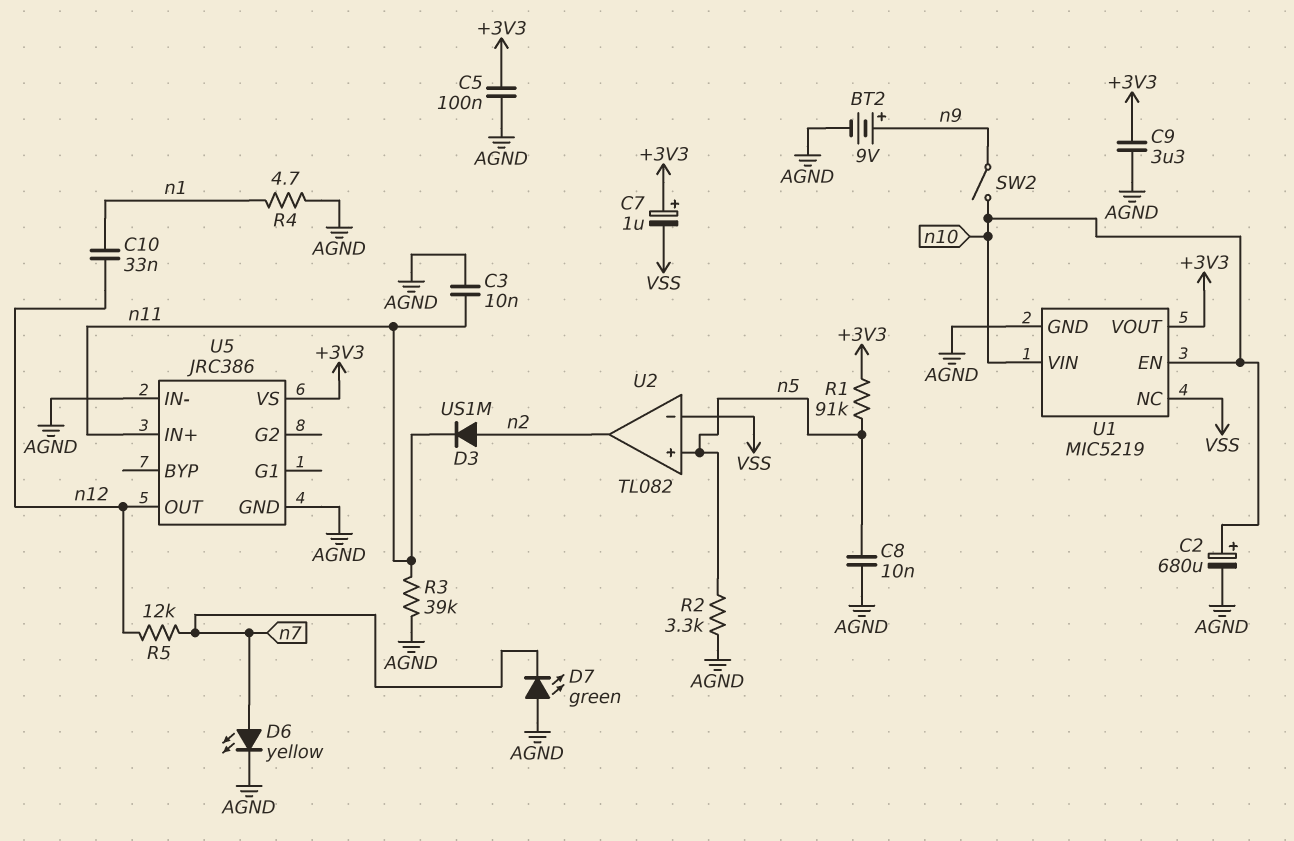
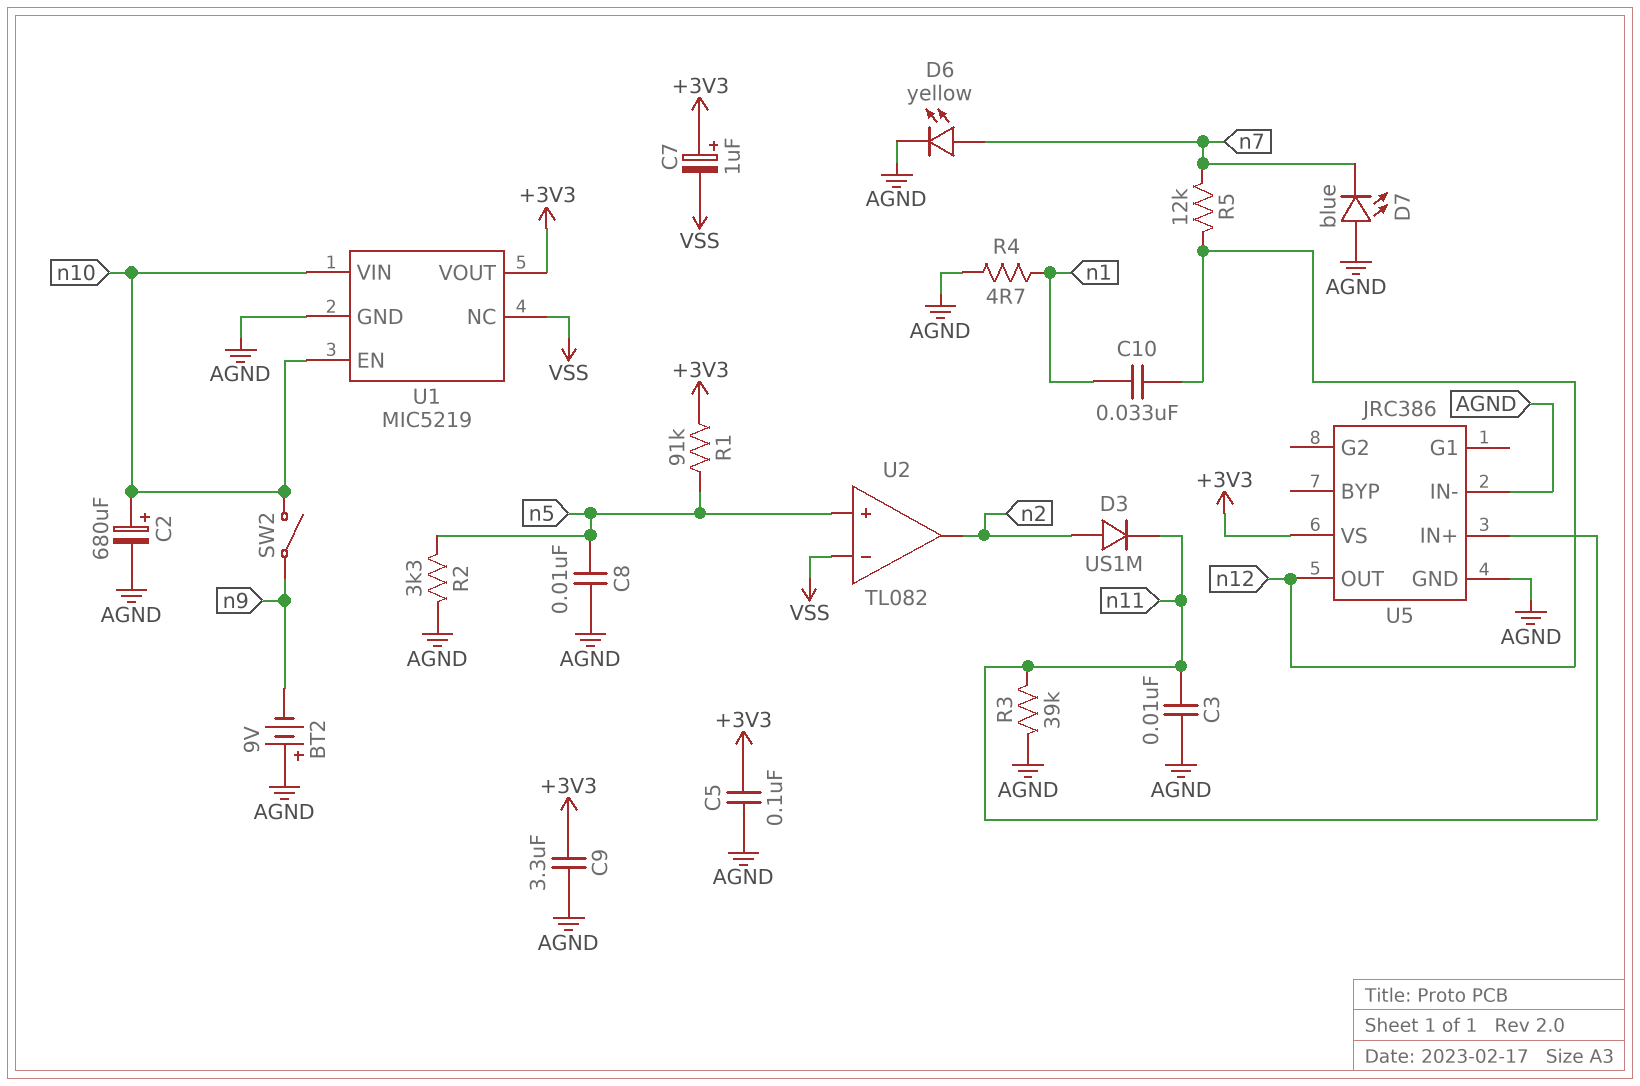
BT2: 9V (plus n9, minus AGND) -> 9V (plus AGND, minus n9)
D7: LED green (A AGND, K n7) -> LED blue (A AGND, K n7)

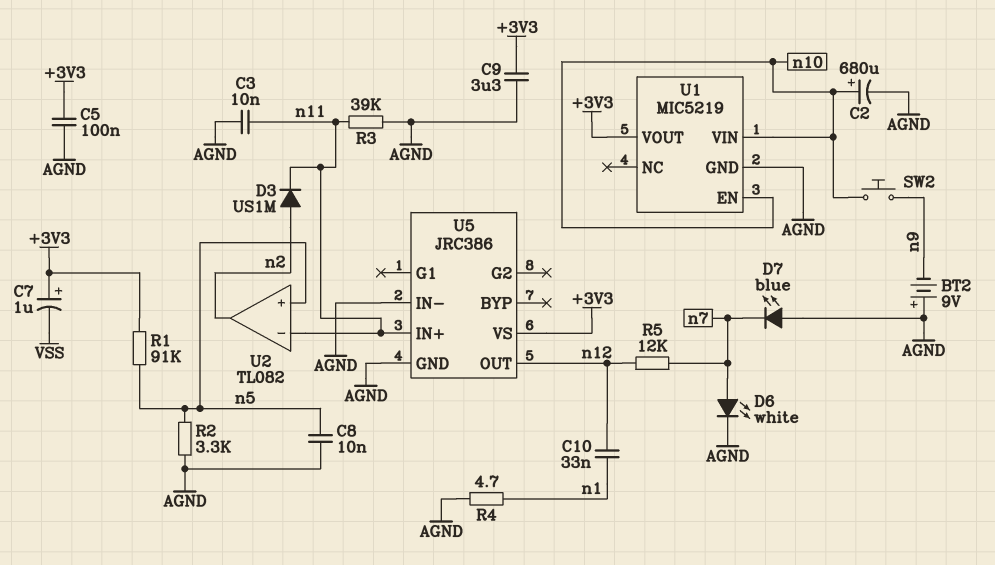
D6: LED yellow (A n7, K AGND) -> LED white (A n7, K AGND)
SW2: switch (n9, n10) -> button (n9, n10)
U1 pin NC: VSS -> none
U2 pin in-: VSS -> n11

